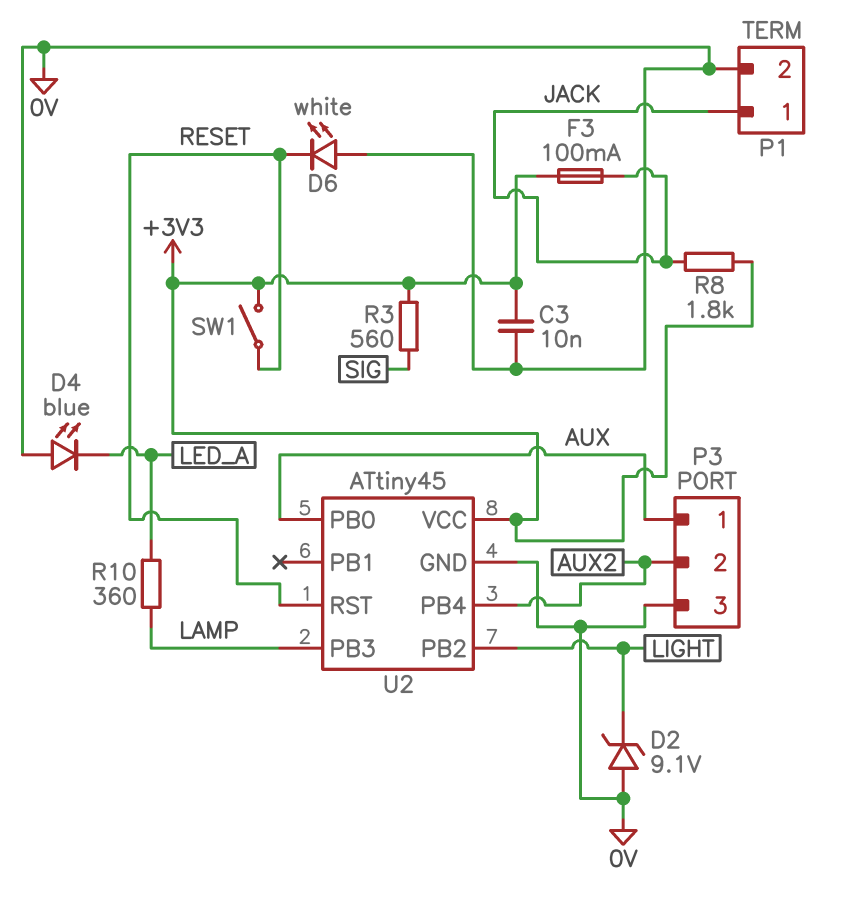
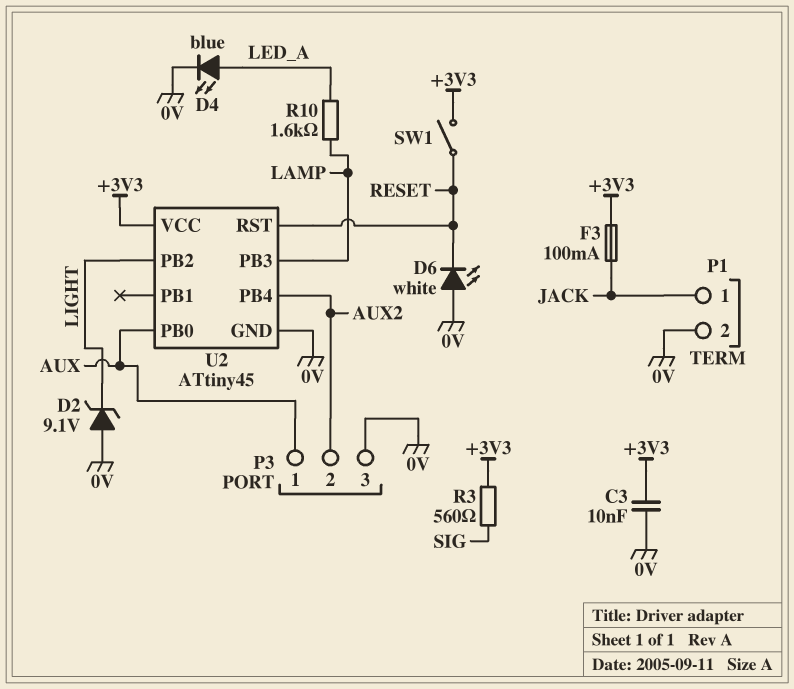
D4: LED blue (A 0V, K LED_A) -> LED blue (A LED_A, K 0V)
R8: 1.8k (+3V3, JACK) -> none
R10: 360 (LAMP, LED_A) -> 1.6k (LAMP, LED_A)

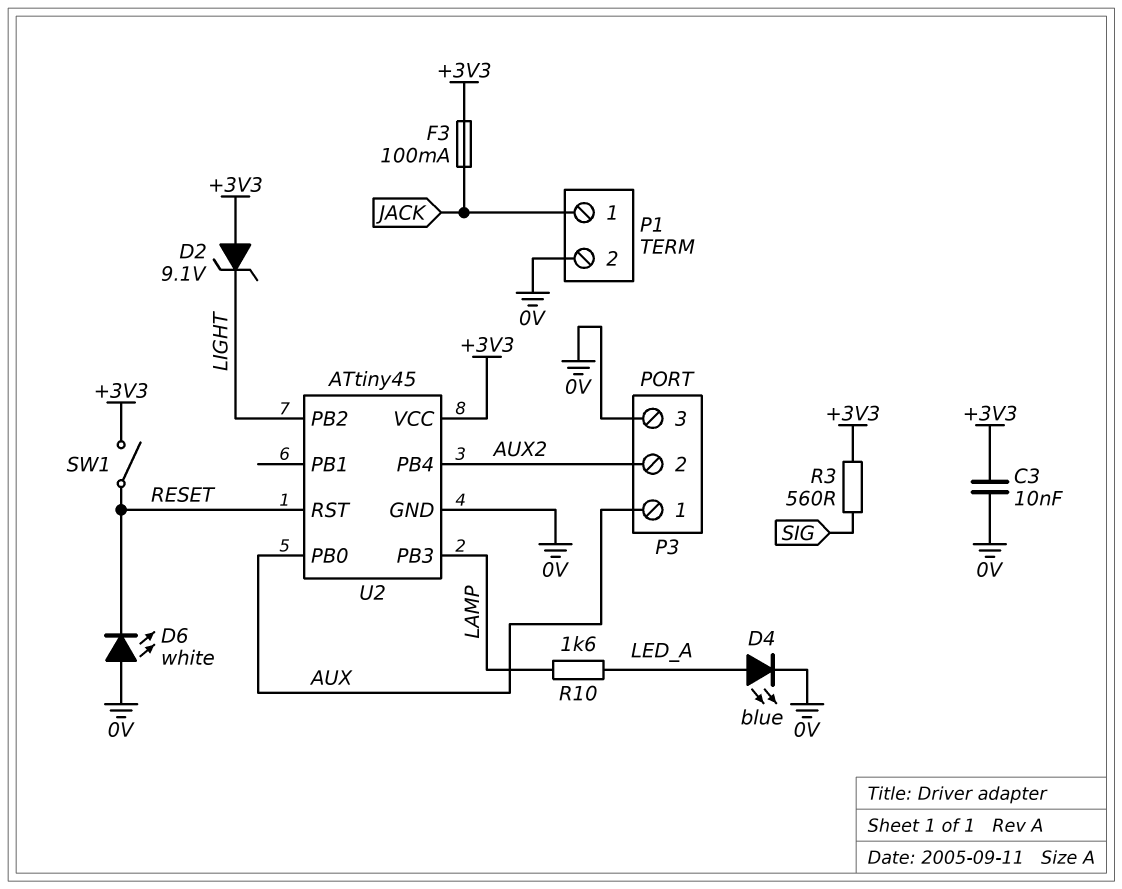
D2: zener 9.1V (A 0V, K LIGHT) -> zener 9.1V (A +3V3, K LIGHT)

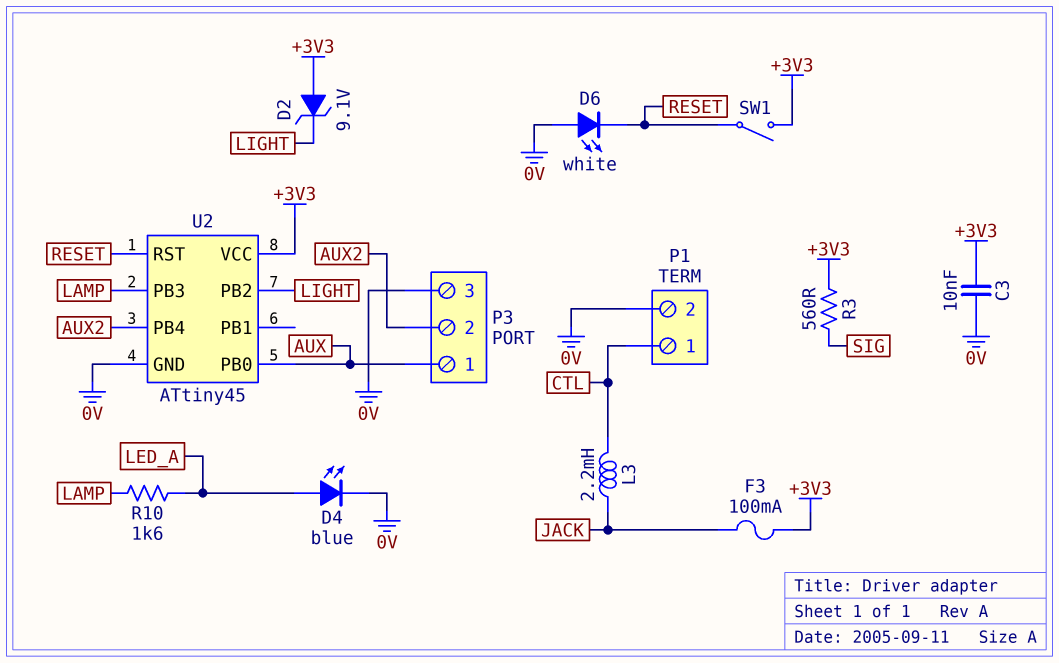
L3: none -> 2.2mH (CTL, JACK)
P1 pin 1: JACK -> CTL

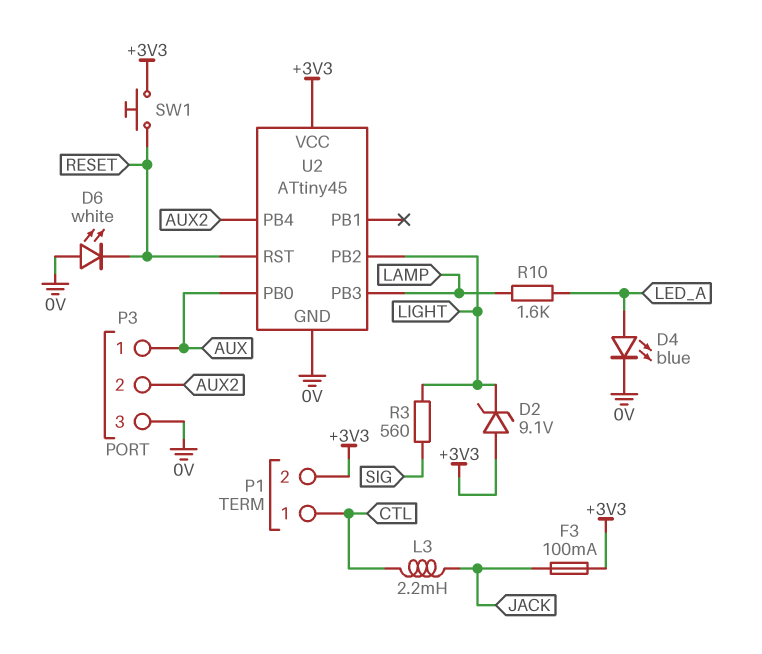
C3: 10nF (+3V3, 0V) -> none
P1 pin 2: 0V -> +3V3
R3: 560 (+3V3, SIG) -> 560 (LIGHT, SIG)
SW1: switch (+3V3, RESET) -> button (+3V3, RESET)

